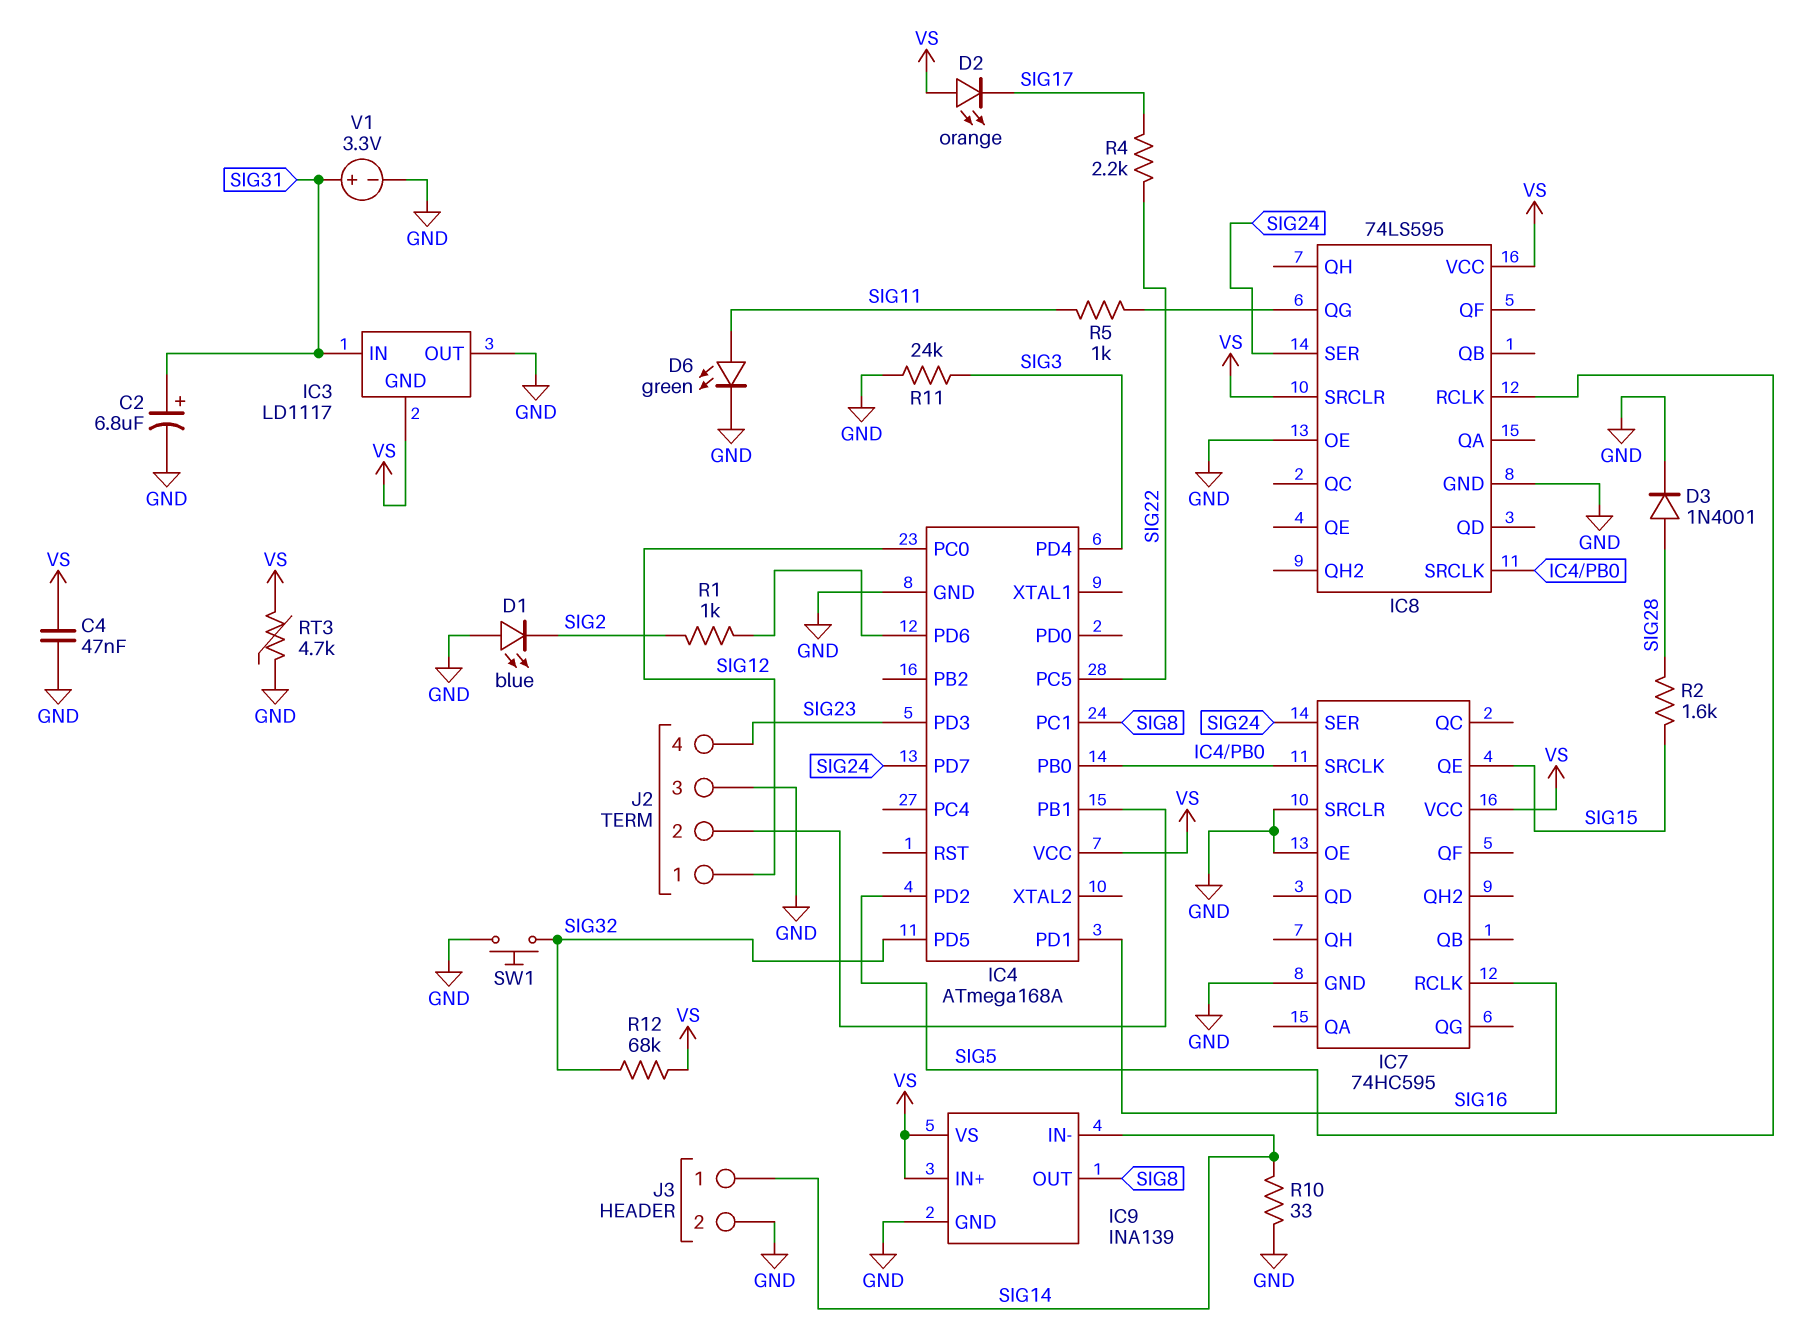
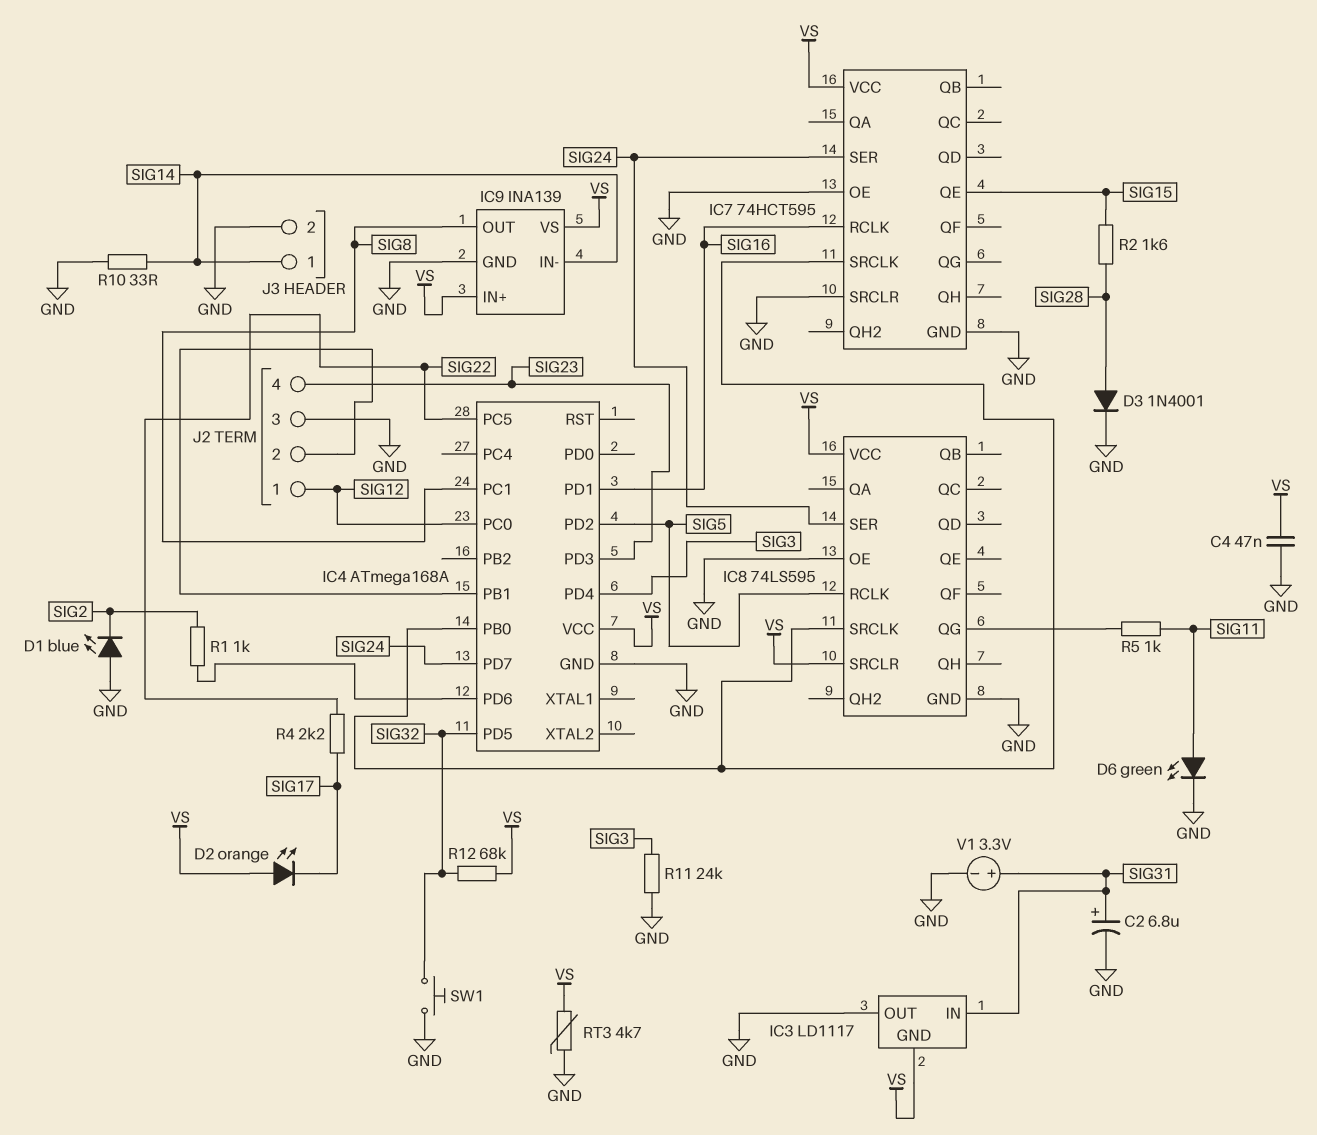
IC7: 74HC595 -> 74HCT595

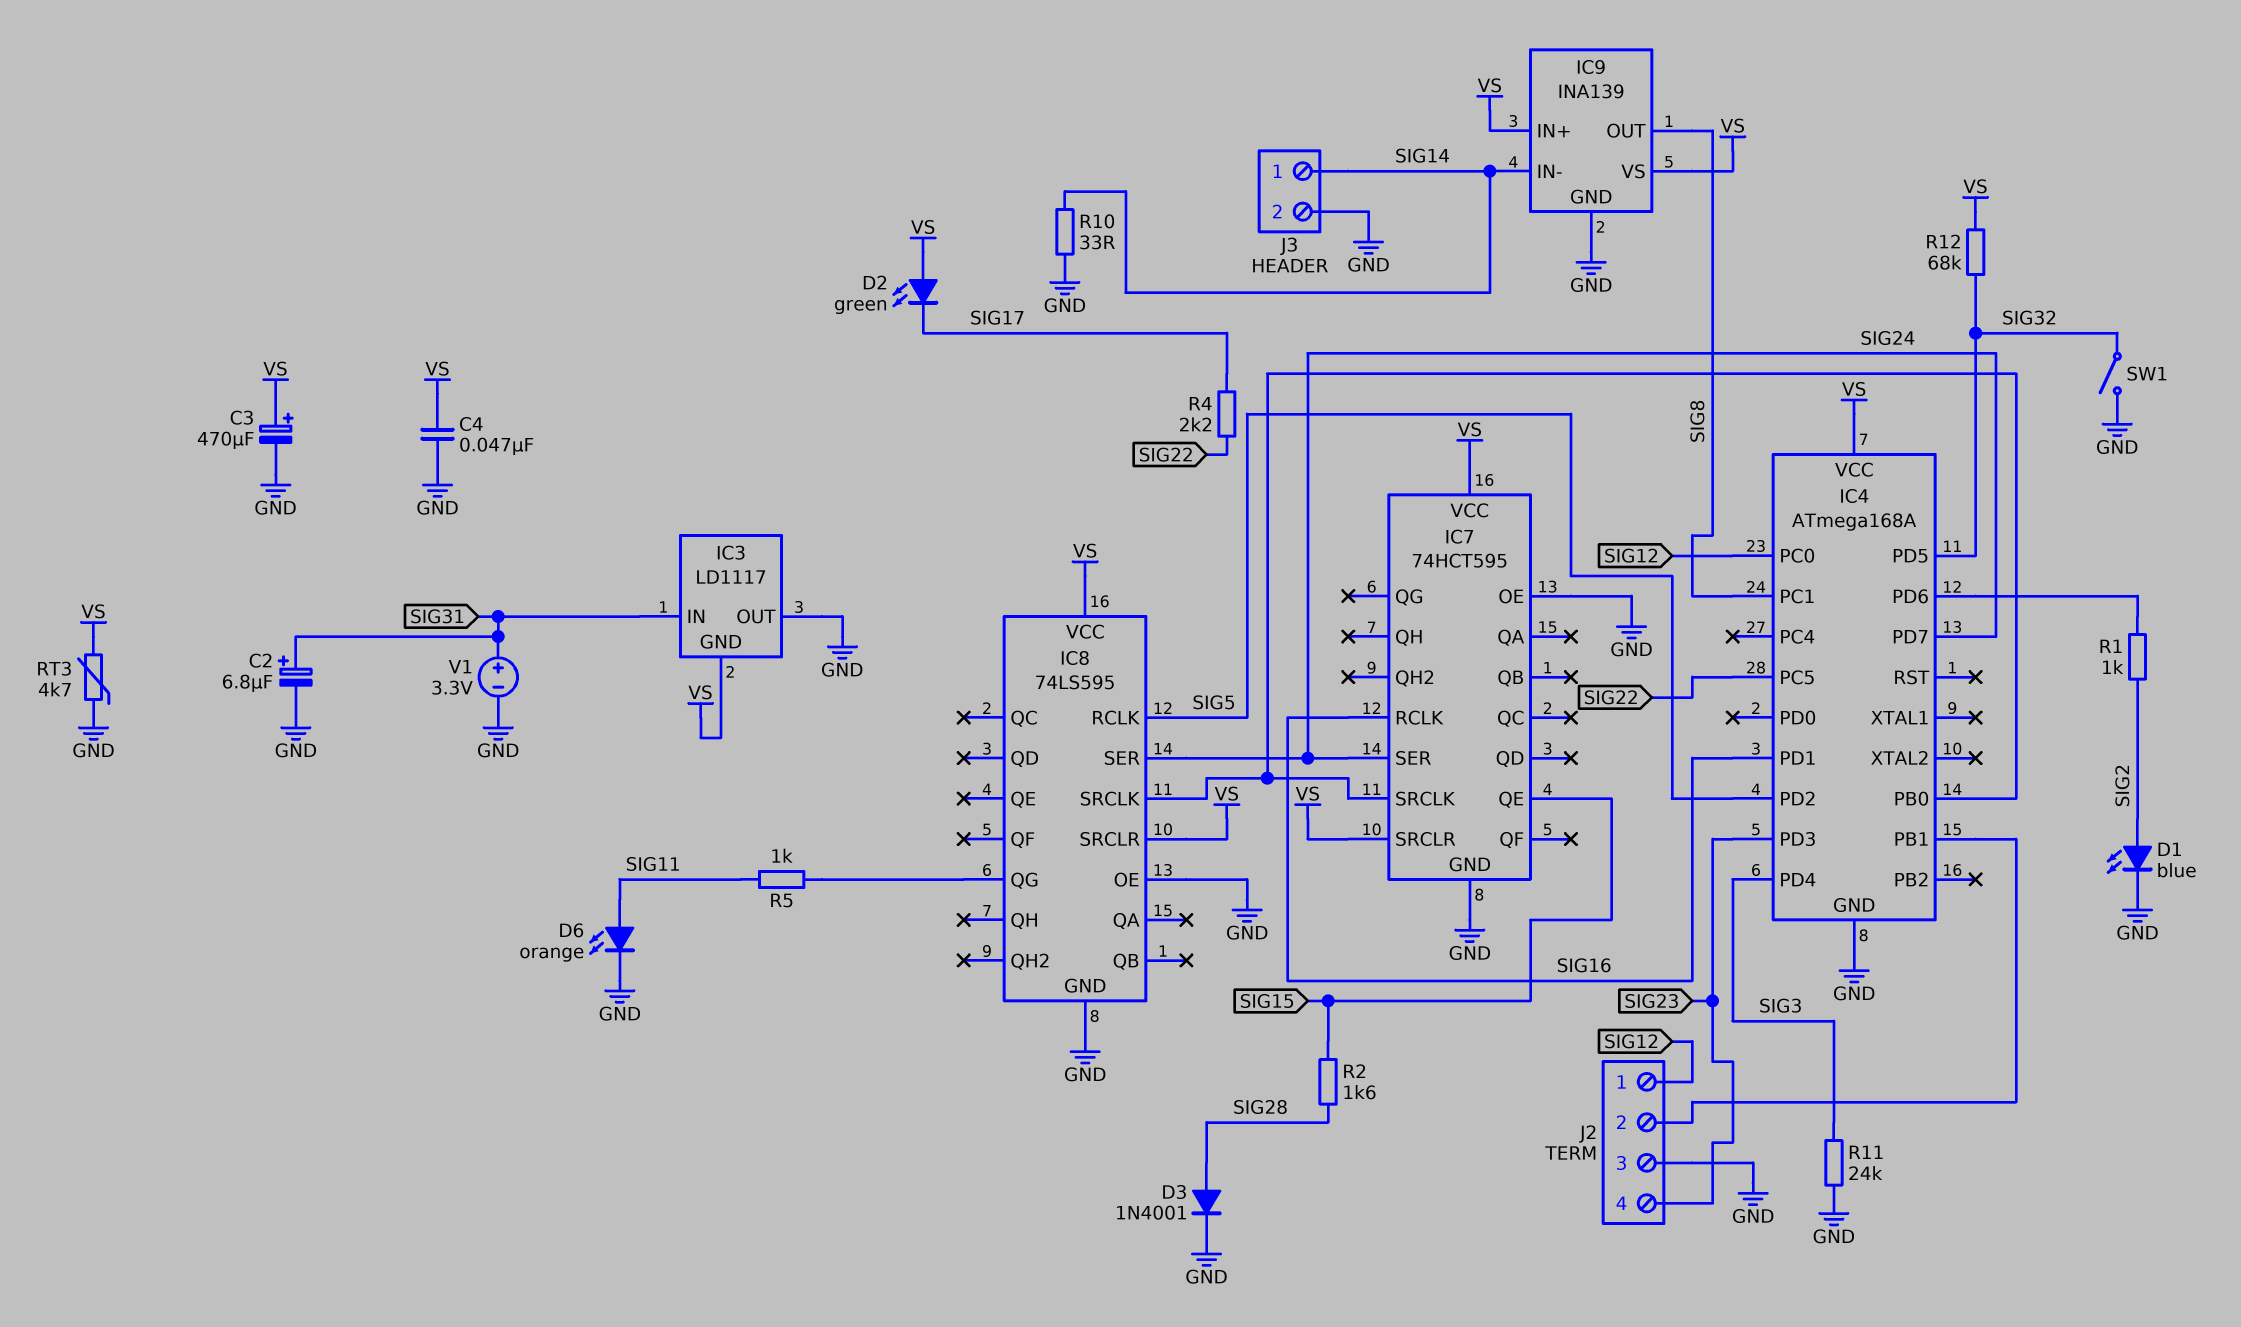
C3: none -> 470uF (plus VS, minus GND)
D1: LED blue (A GND, K SIG2) -> LED blue (A SIG2, K GND)
D2: LED orange (A VS, K SIG17) -> LED green (A VS, K SIG17)
D6: LED green (A SIG11, K GND) -> LED orange (A SIG11, K GND)
IC7 pin SRCLR: GND -> VS
SW1: button (GND, SIG32) -> switch (GND, SIG32)

